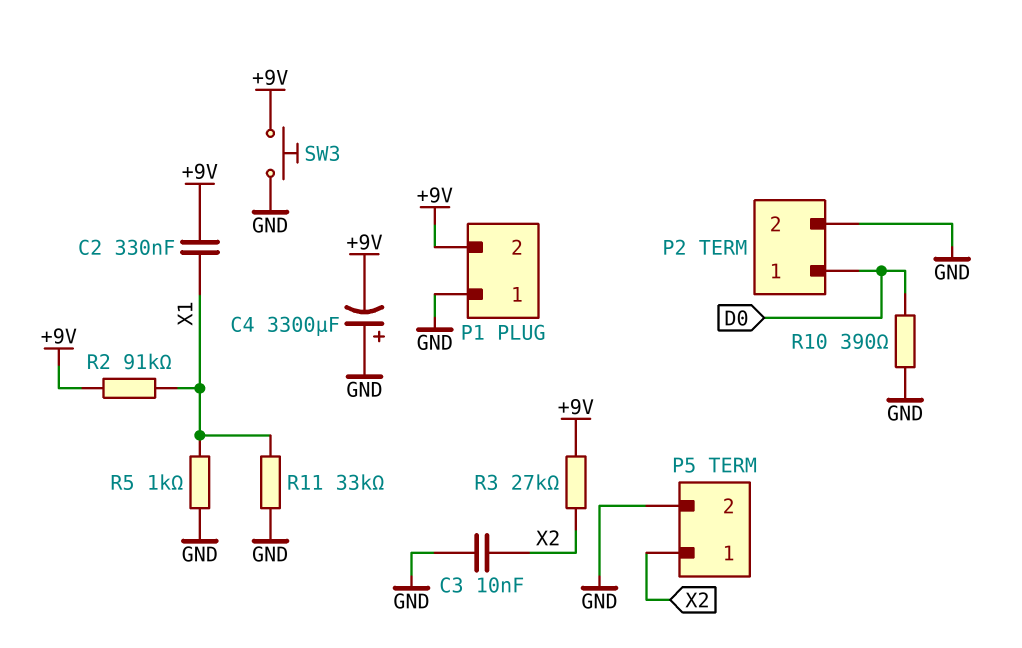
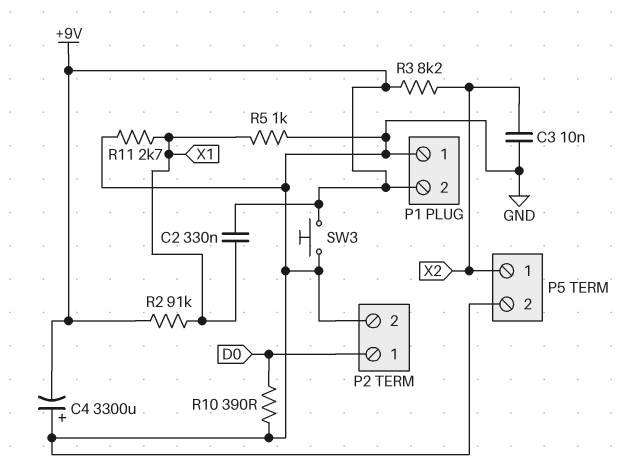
R3: 27k (+9V, X2) -> 8.2k (+9V, X2)
R11: 33k (GND, X1) -> 2.7k (GND, X1)

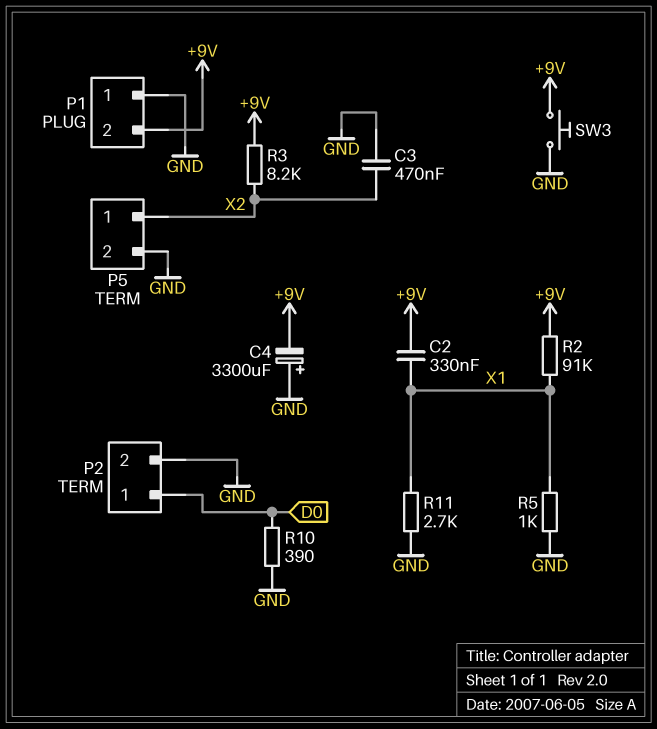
C3: 10nF (GND, X2) -> 470nF (GND, X2)

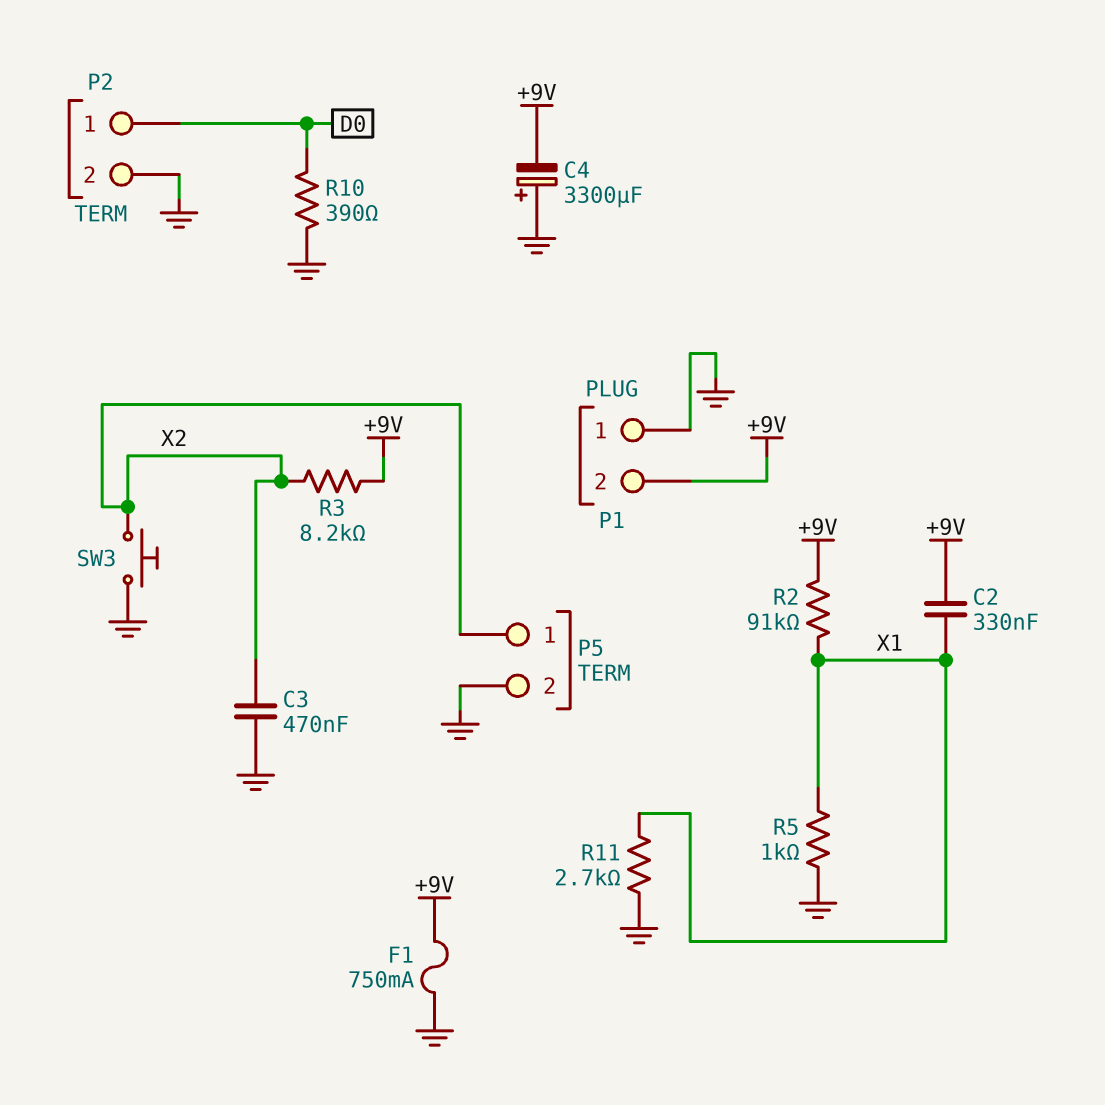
F1: none -> 750mA (+9V, GND)
SW3: button (+9V, GND) -> button (GND, X2)

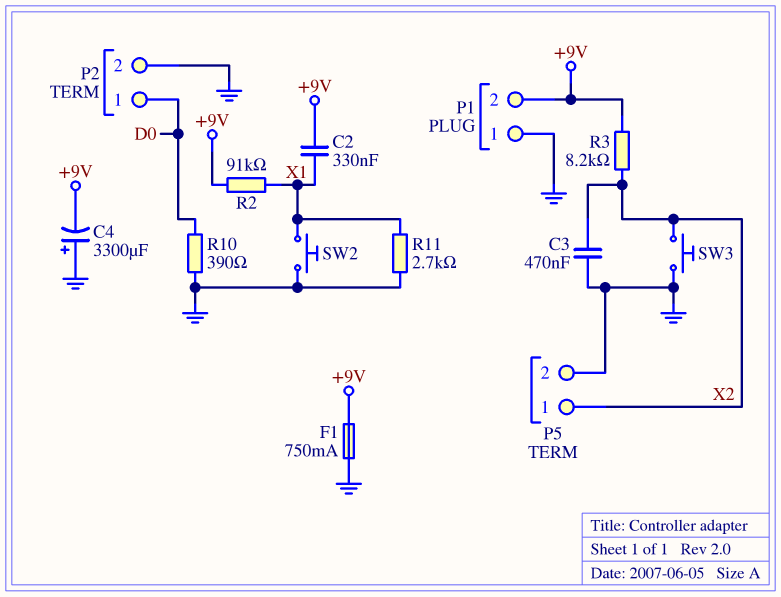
R5: 1k (GND, X1) -> none
SW2: none -> button (GND, X1)

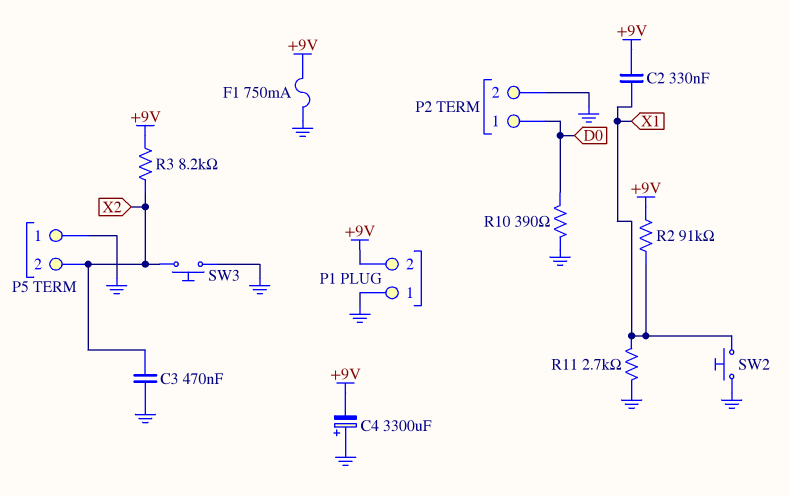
P5 pin 1: X2 -> GND
P5 pin 2: GND -> X2

